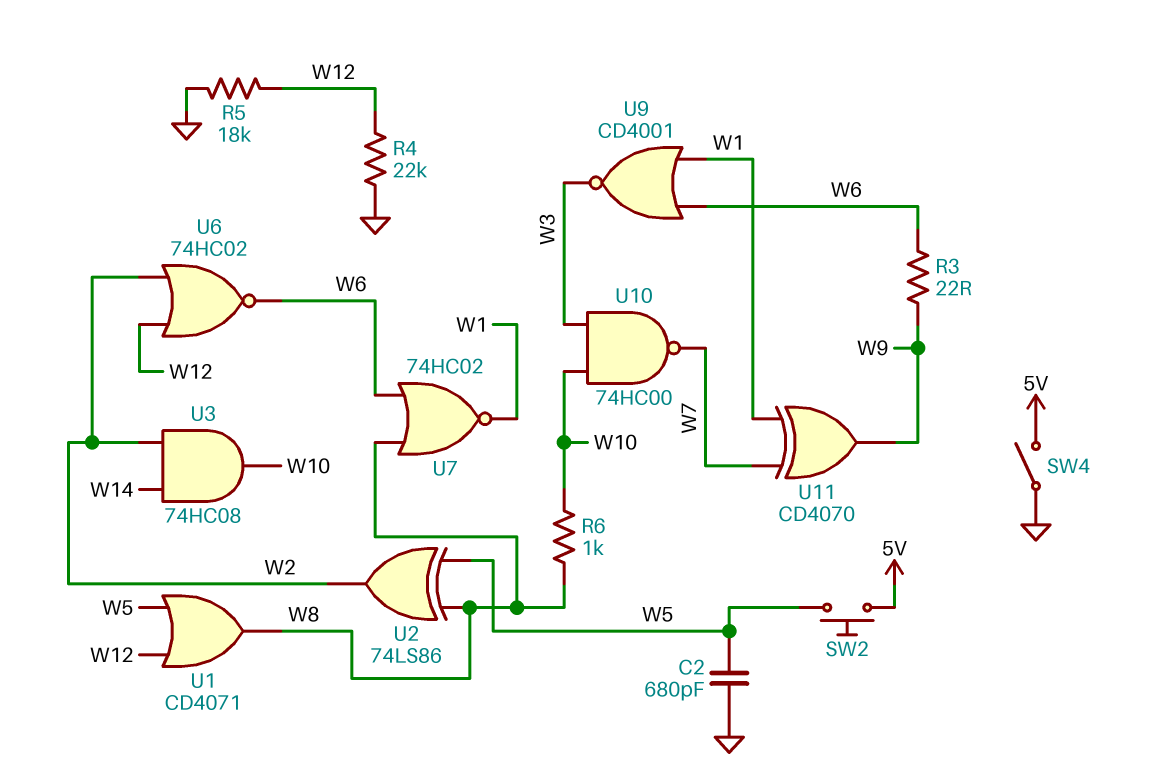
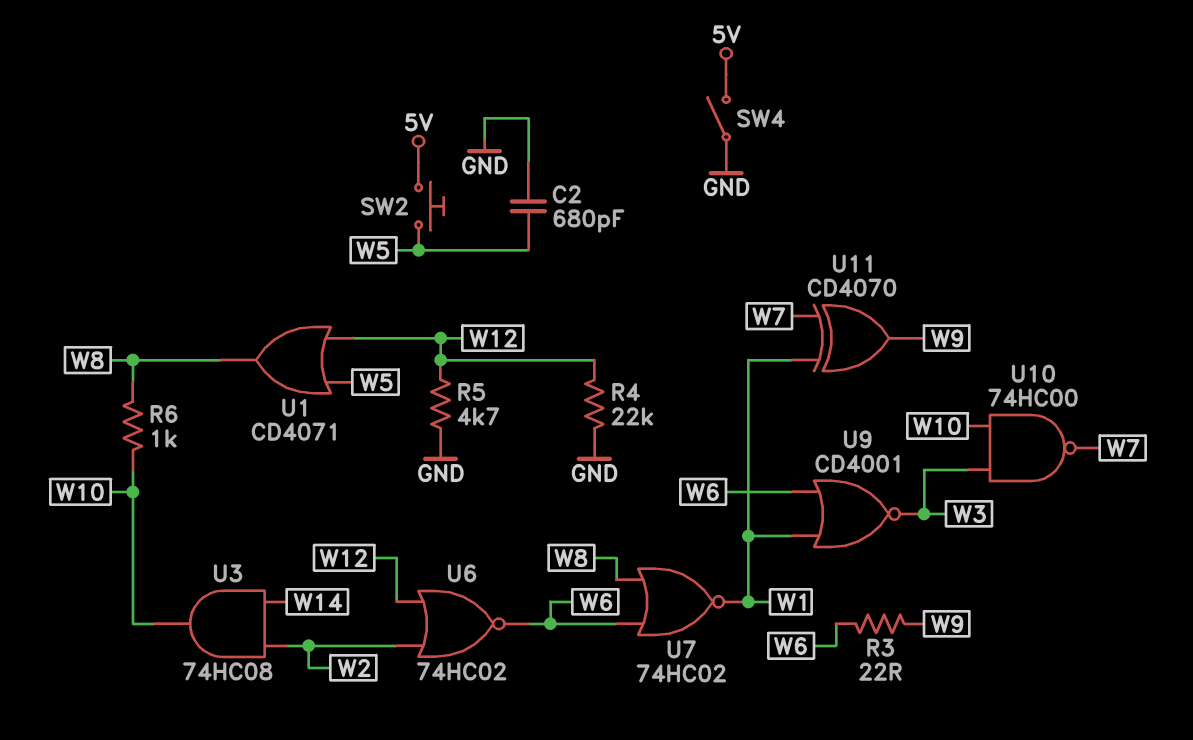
R5: 18k (GND, W12) -> 4.7k (GND, W12)
U2: XOR 74LS86 (in W5, in W8, out W2) -> none

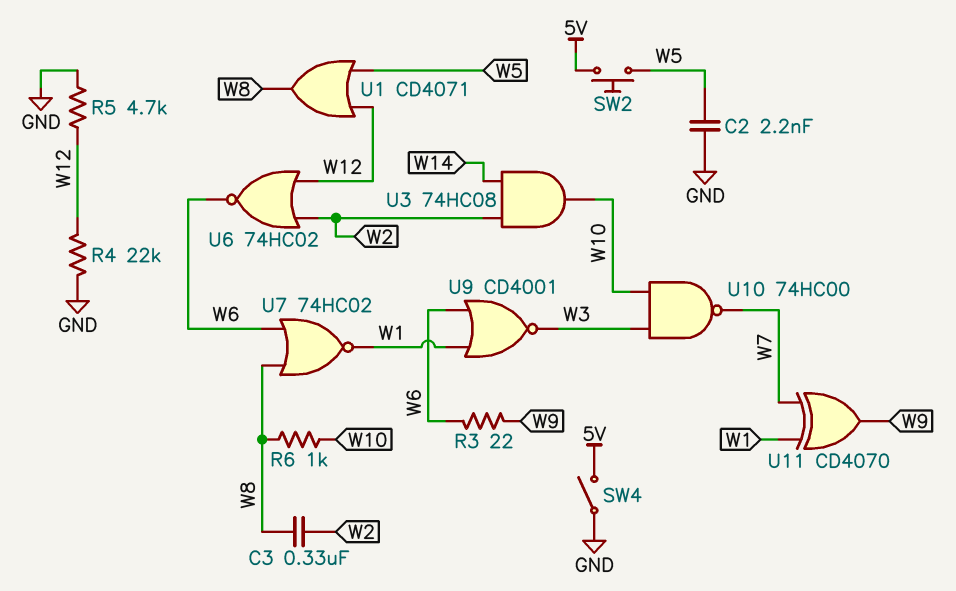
C2: 680pF (GND, W5) -> 2.2nF (GND, W5)
C3: none -> 330nF (W2, W8)

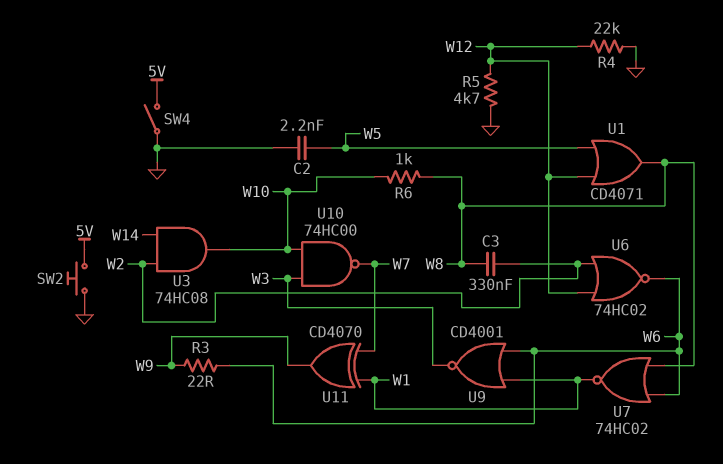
SW2: button (5V, W5) -> button (5V, GND)

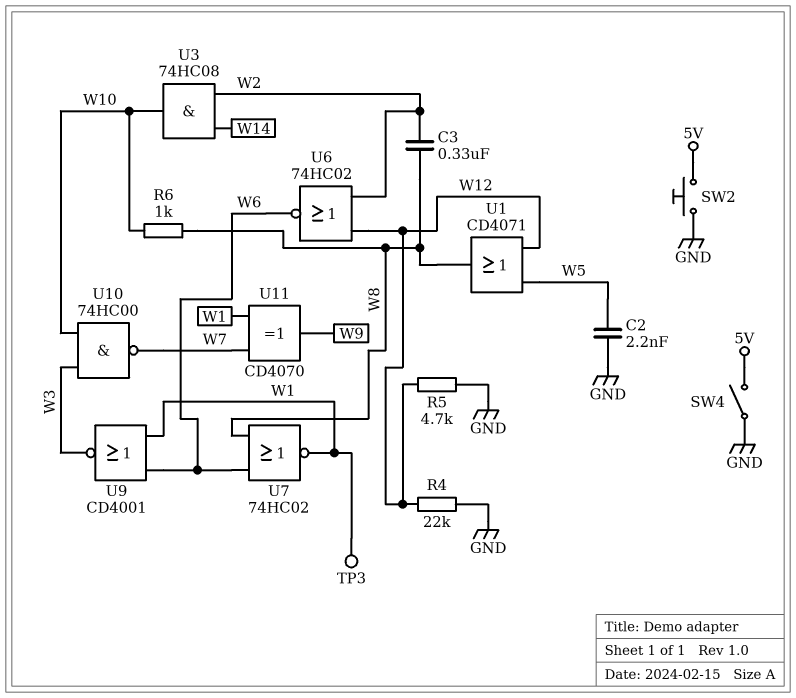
R3: 22 (W6, W9) -> none
TP3: none -> test point (W1)

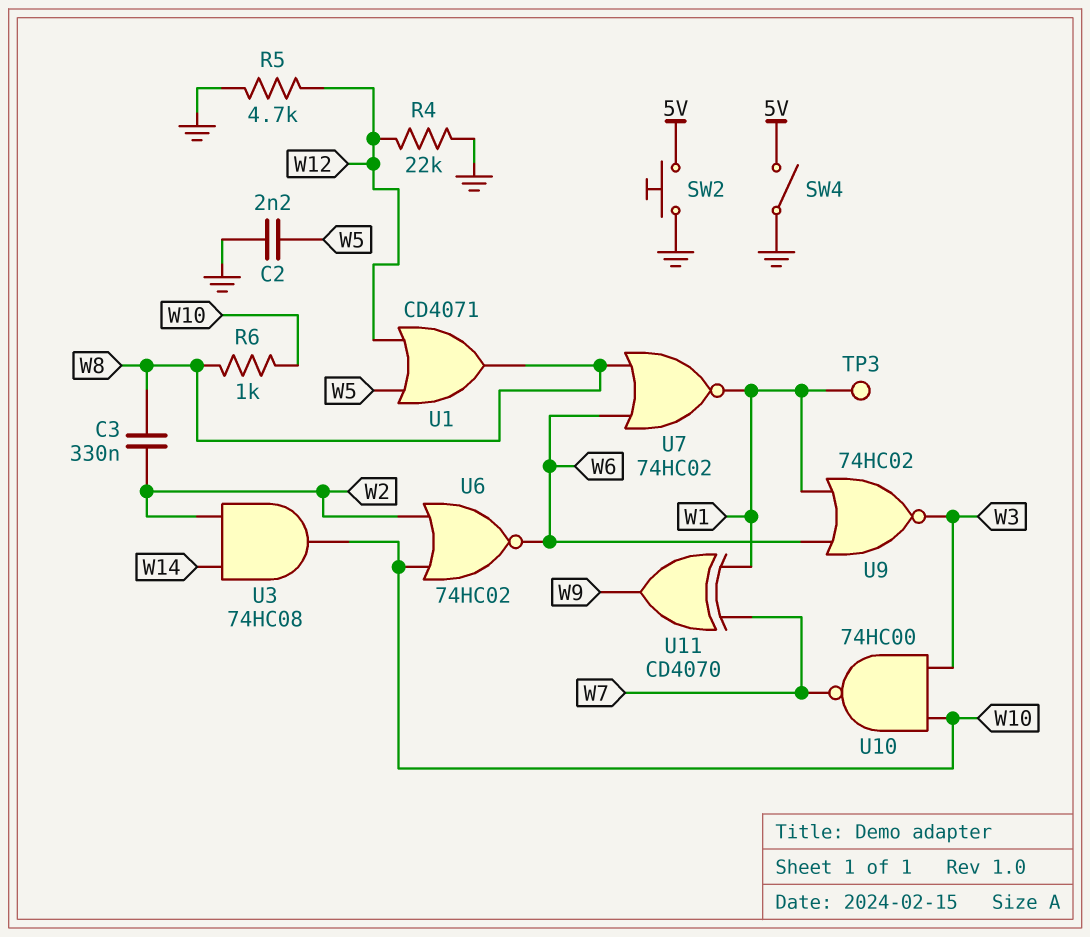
U6: NOR 74HC02 (in W2, in W12, out W6) -> NOR 74HC02 (in W2, in W10, out W6)
U9: NOR CD4001 (in W1, in W6, out W3) -> NOR 74HC02 (in W1, in W6, out W3)

